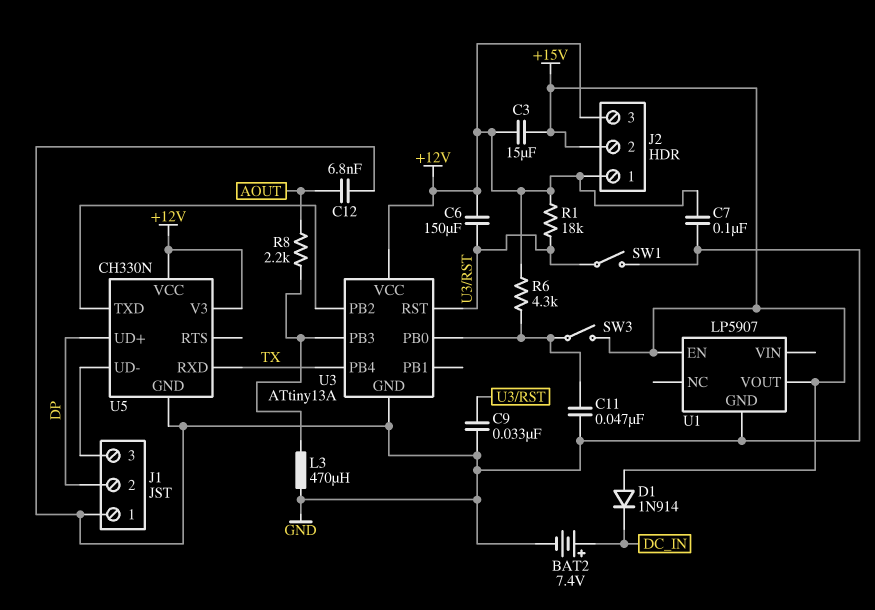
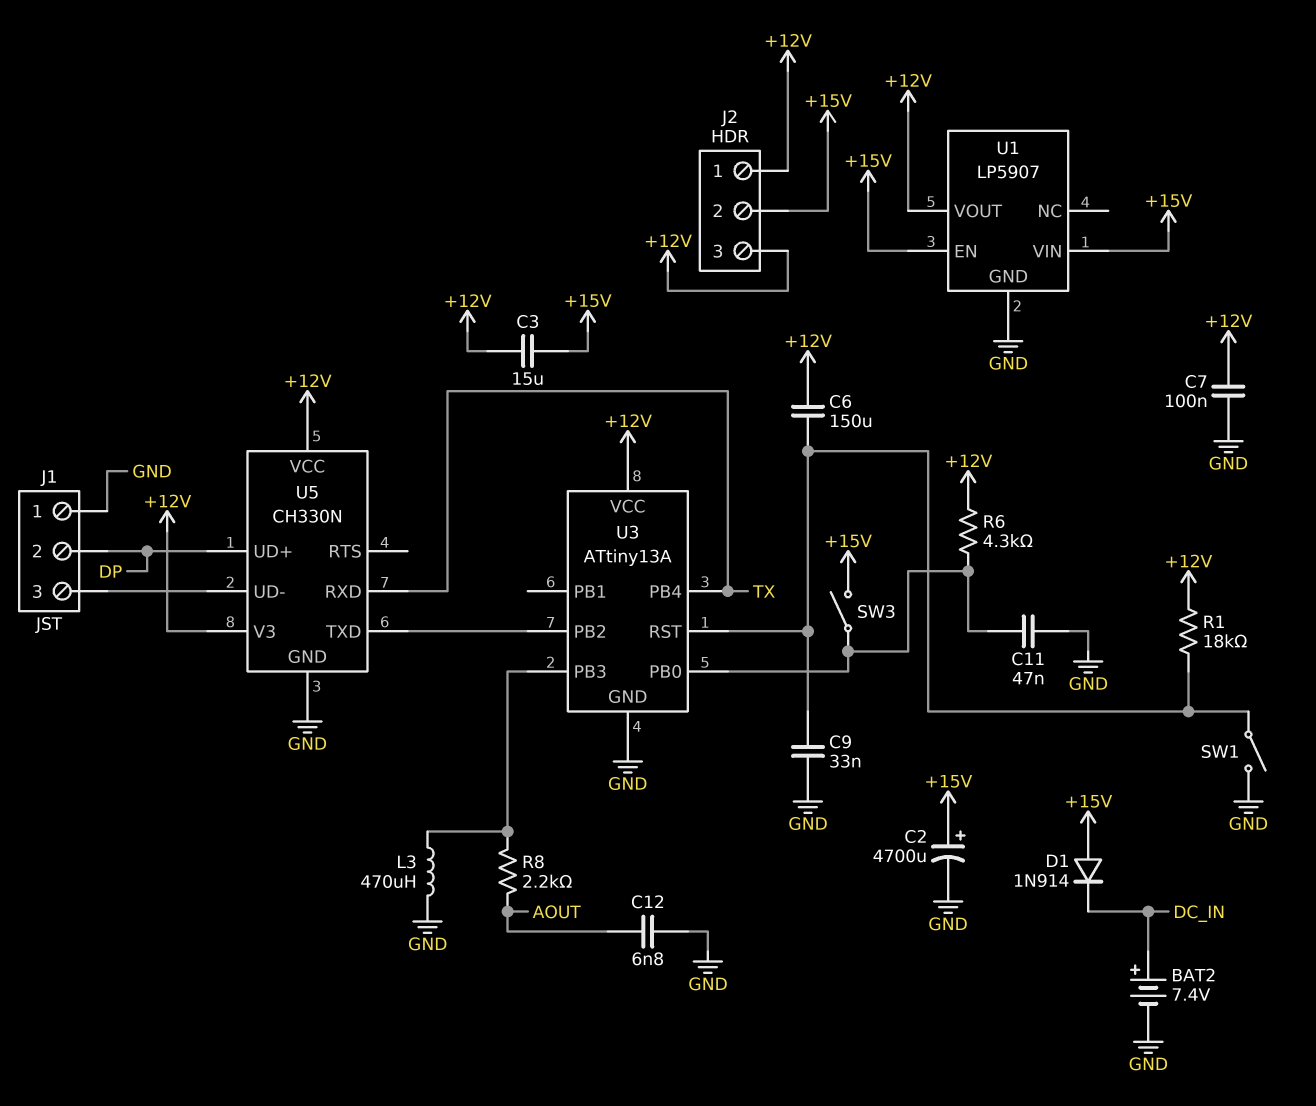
C2: none -> 4700uF (plus +15V, minus GND)
U1 pin VIN: none -> +15V
U1 pin VOUT: +15V -> +12V

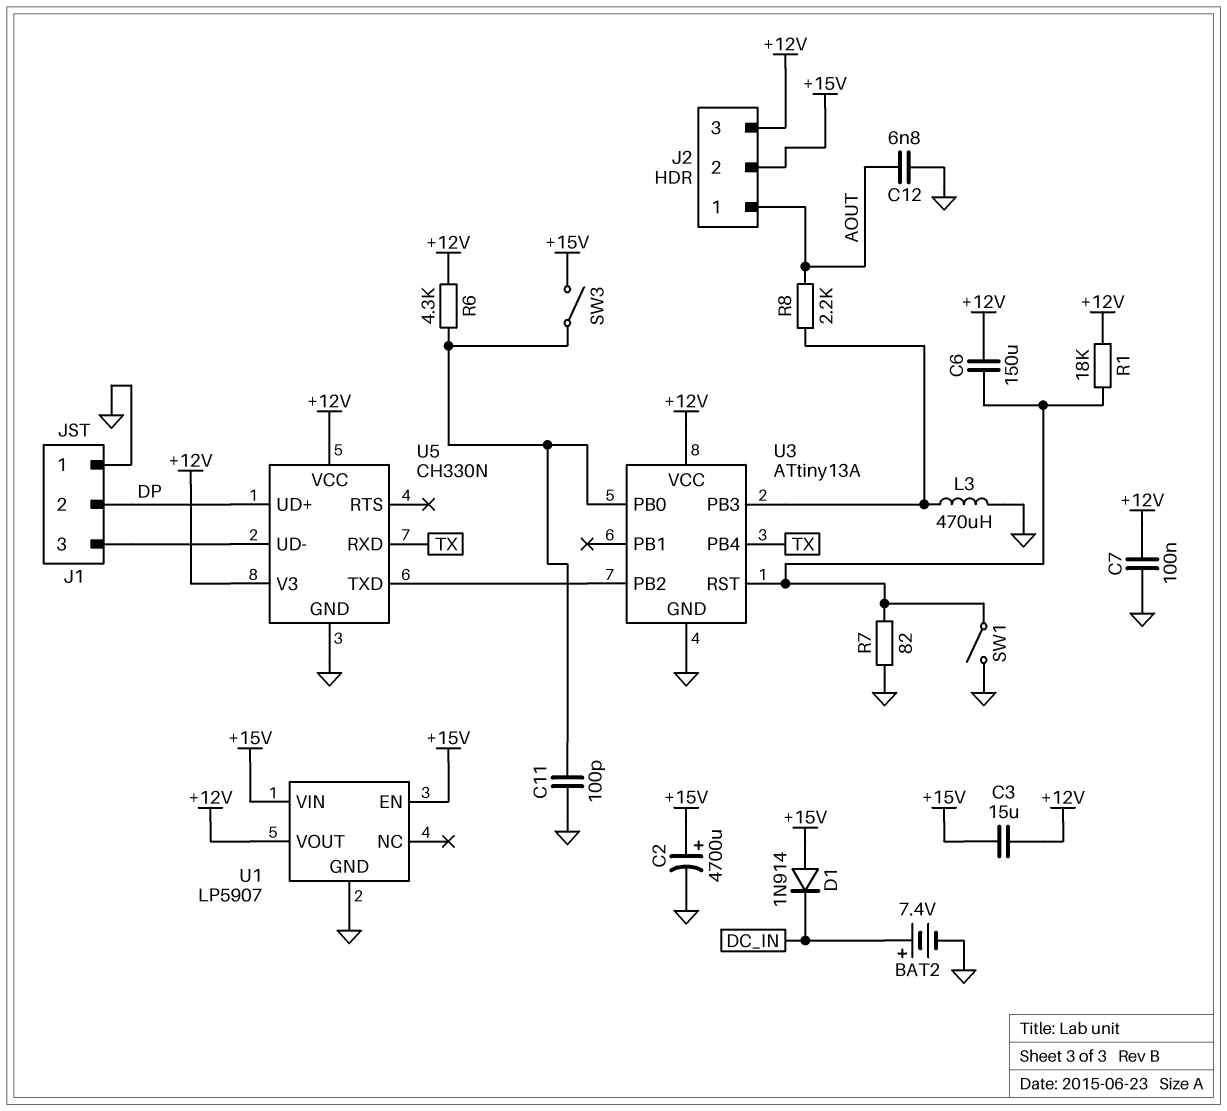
C9: 33nF (GND, U3/RST) -> none
C11: 47nF (GND, U3/PB0) -> 100pF (GND, U3/PB0)
J2 pin 1: +12V -> AOUT
R7: none -> 82 (GND, U3/RST)

